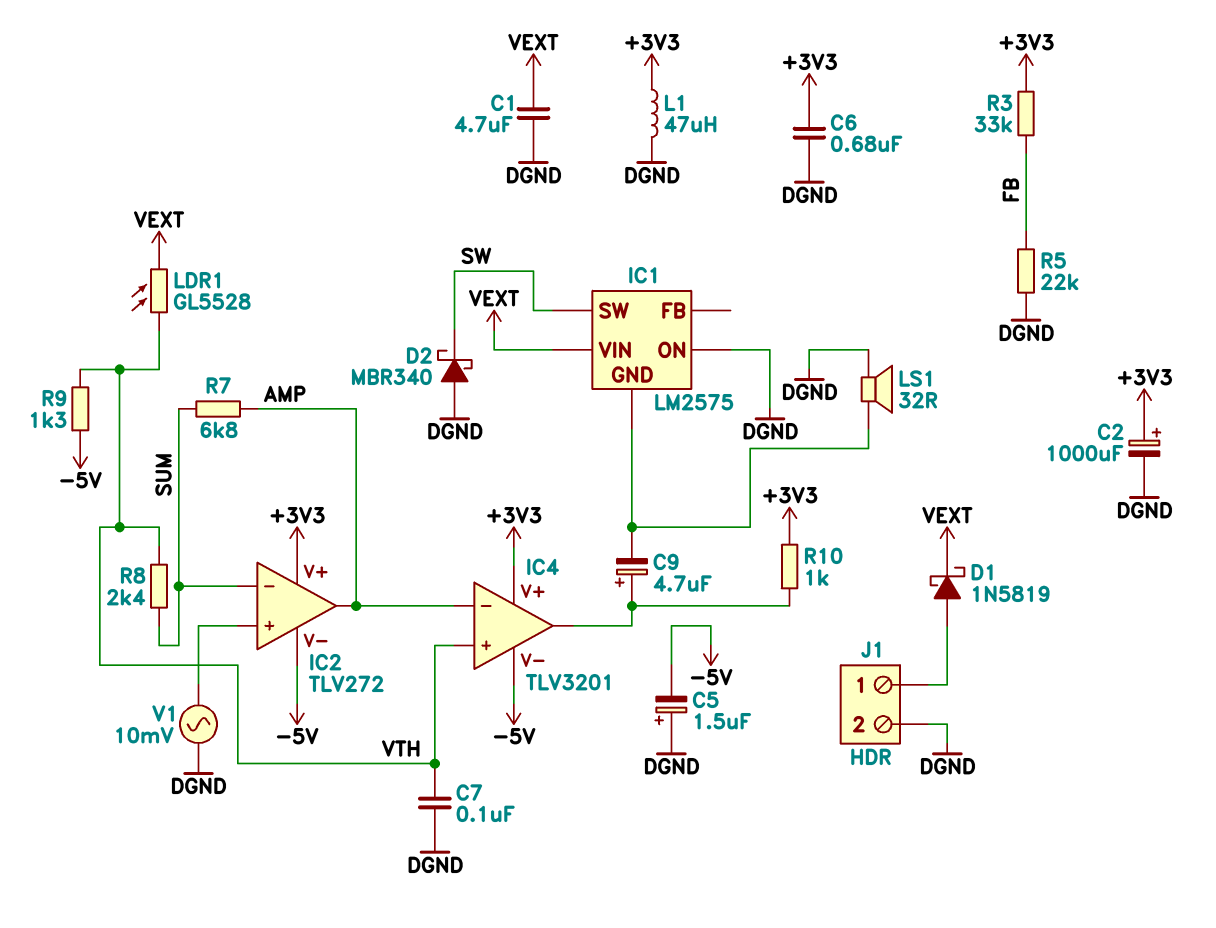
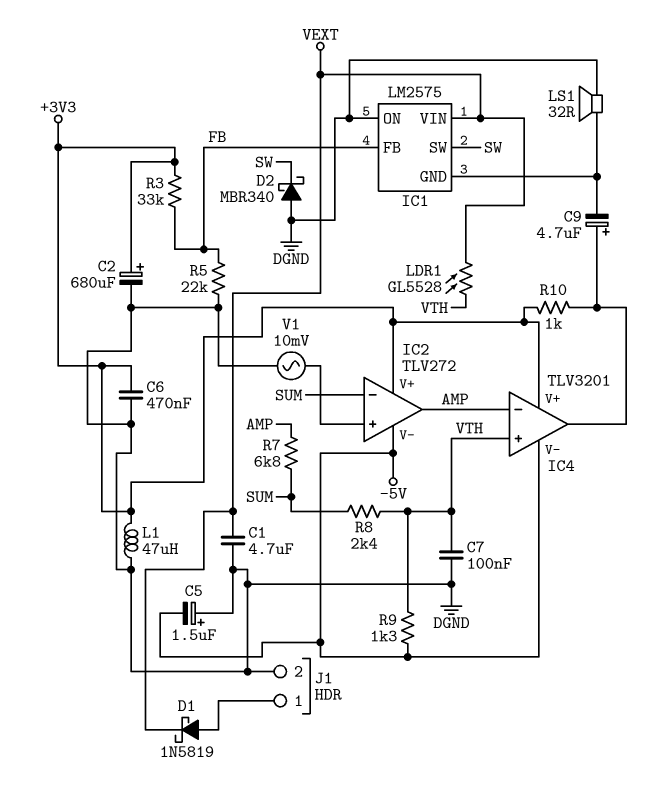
C2: 1000uF (plus +3V3, minus DGND) -> 680uF (plus +3V3, minus DGND)
C6: 680nF (+3V3, DGND) -> 470nF (+3V3, DGND)
IC1 pin FB: none -> FB

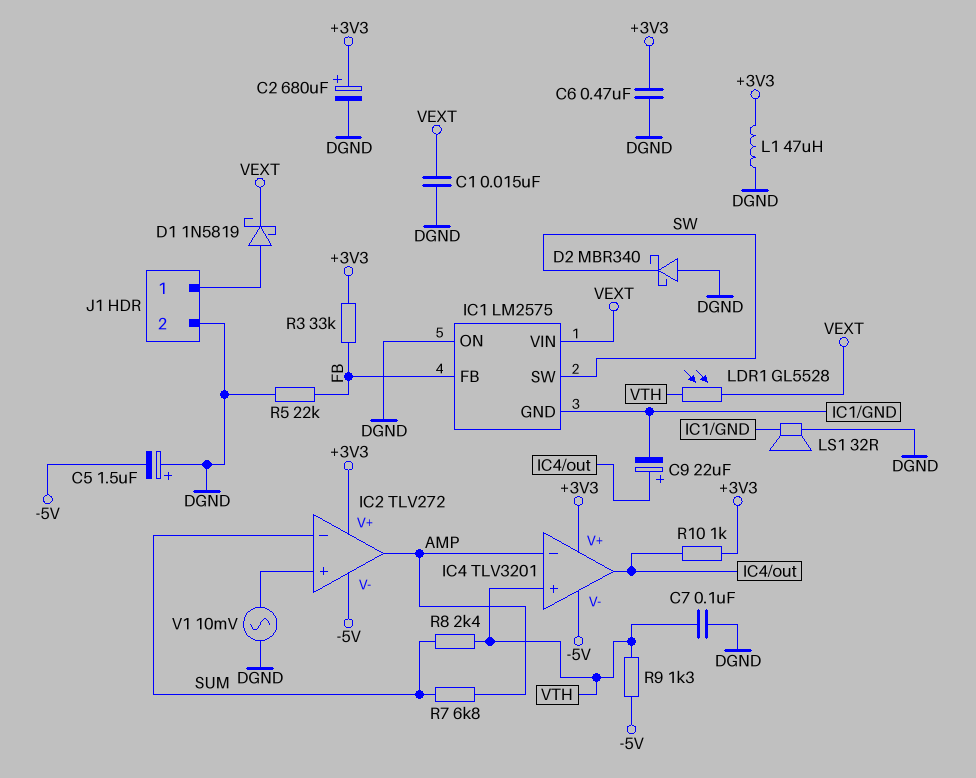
C1: 4.7uF (DGND, VEXT) -> 15nF (DGND, VEXT)
C9: 4.7uF (plus IC4/out, minus IC1/GND) -> 22uF (plus IC4/out, minus IC1/GND)

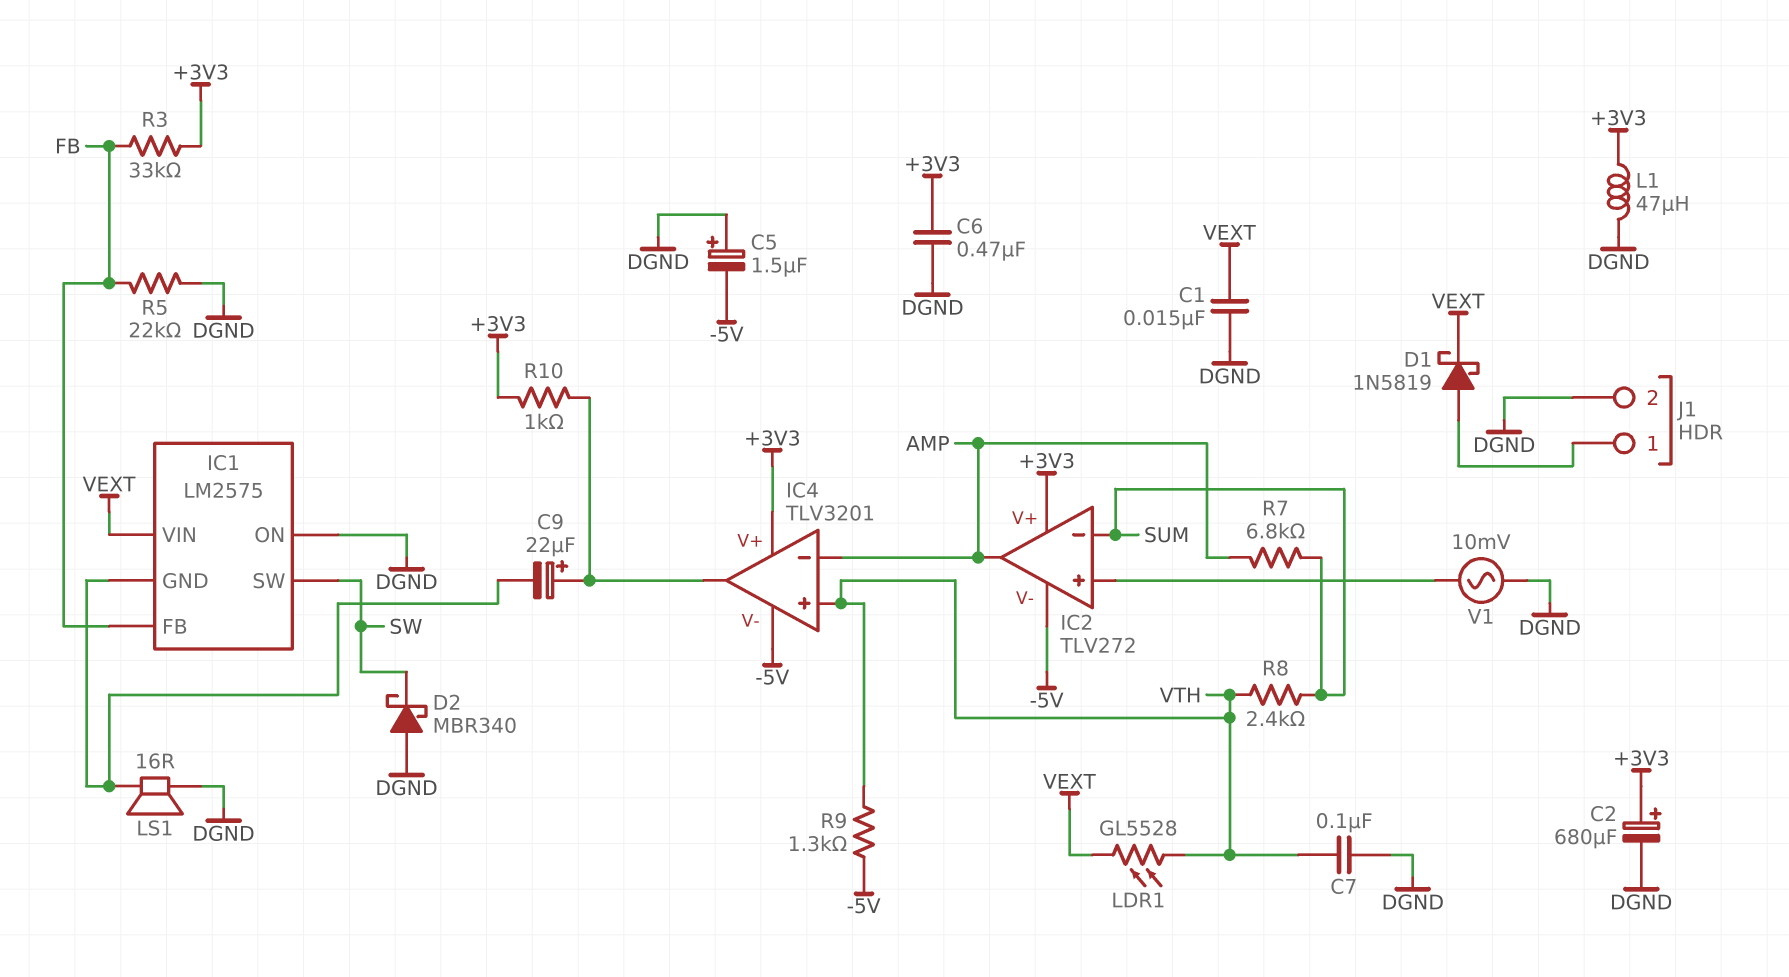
LS1: speaker 32R (DGND, IC1/GND) -> speaker 16R (DGND, IC1/GND)

